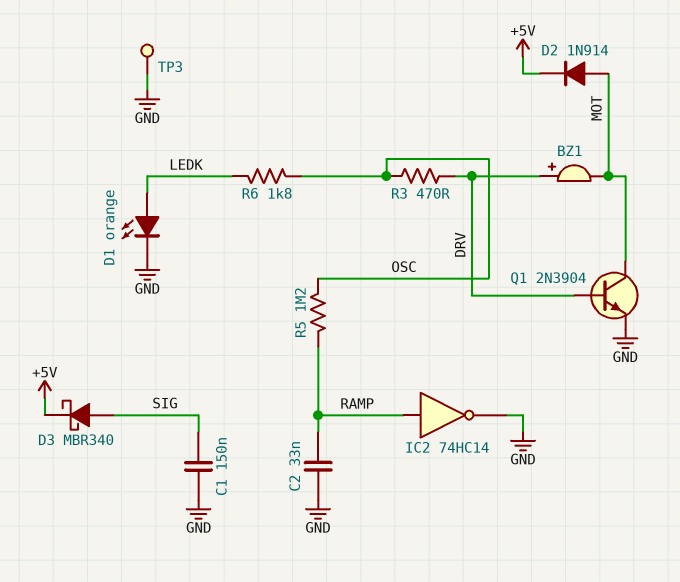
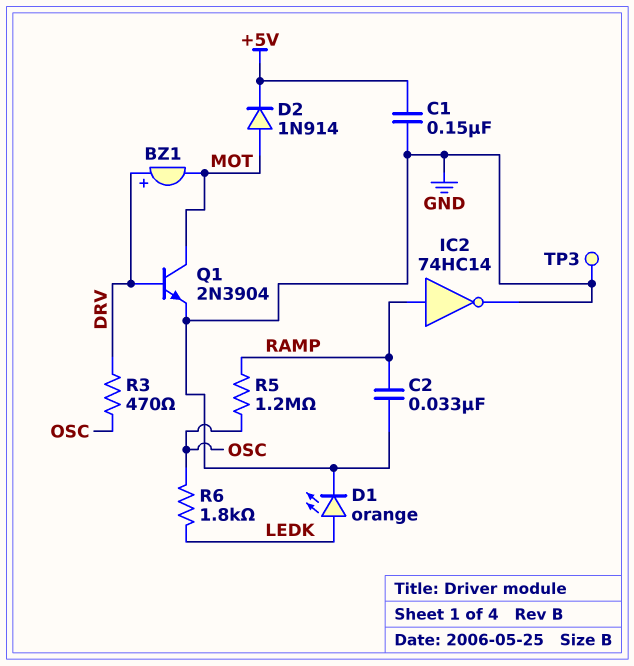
C1: 150nF (GND, SIG) -> 150nF (+5V, GND)
D3: schottky MBR340 (A SIG, K +5V) -> none

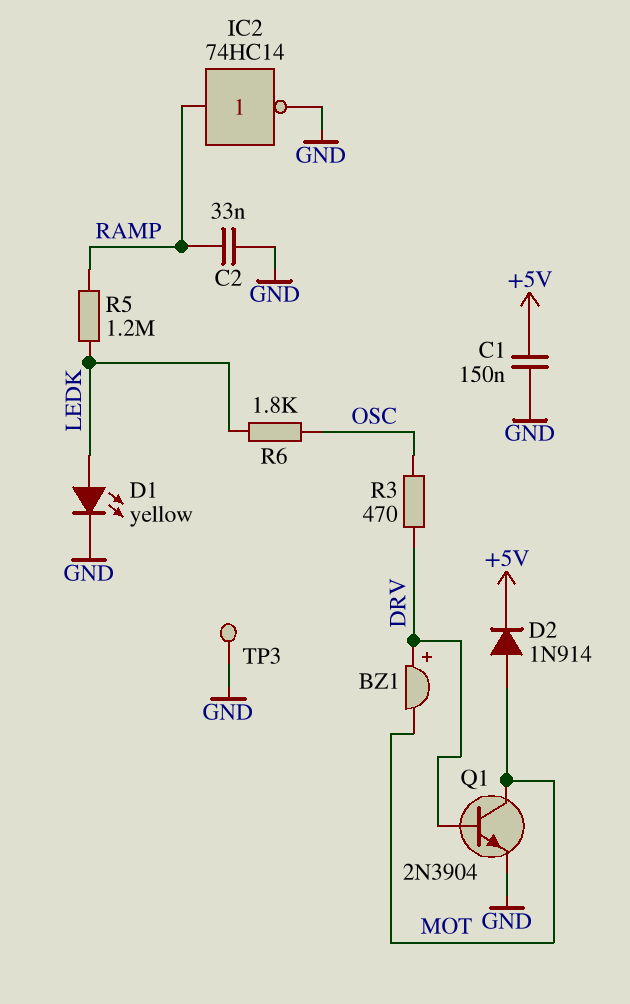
D1: LED orange (A LEDK, K GND) -> LED yellow (A LEDK, K GND)
R5: 1.2M (OSC, RAMP) -> 1.2M (LEDK, RAMP)

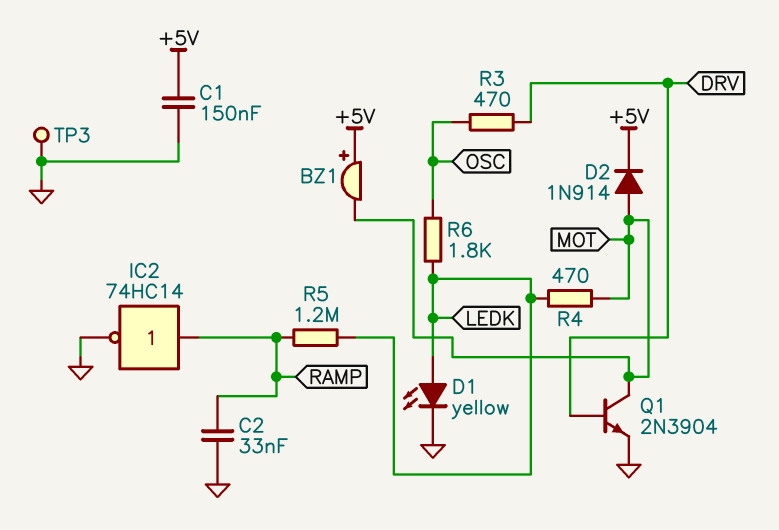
BZ1: buzzer (plus DRV, minus MOT) -> buzzer (plus +5V, minus MOT)
R4: none -> 470 (LEDK, MOT)

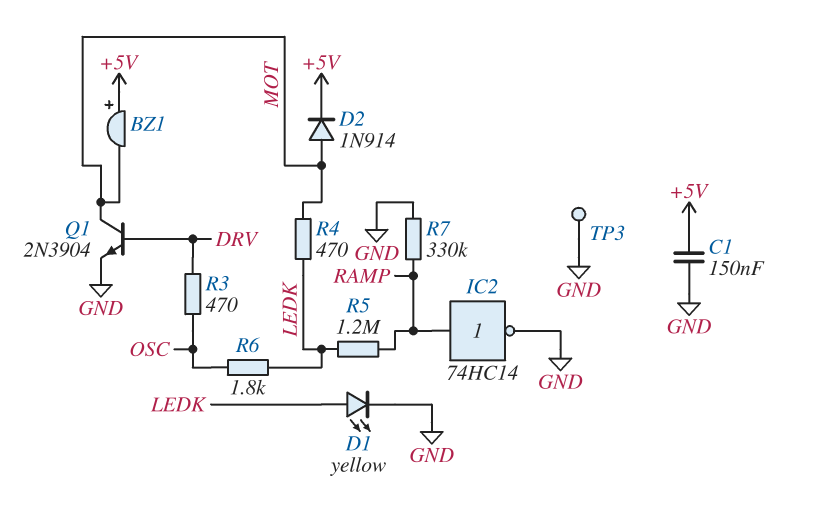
C2: 33nF (GND, RAMP) -> none
R7: none -> 330k (GND, RAMP)

